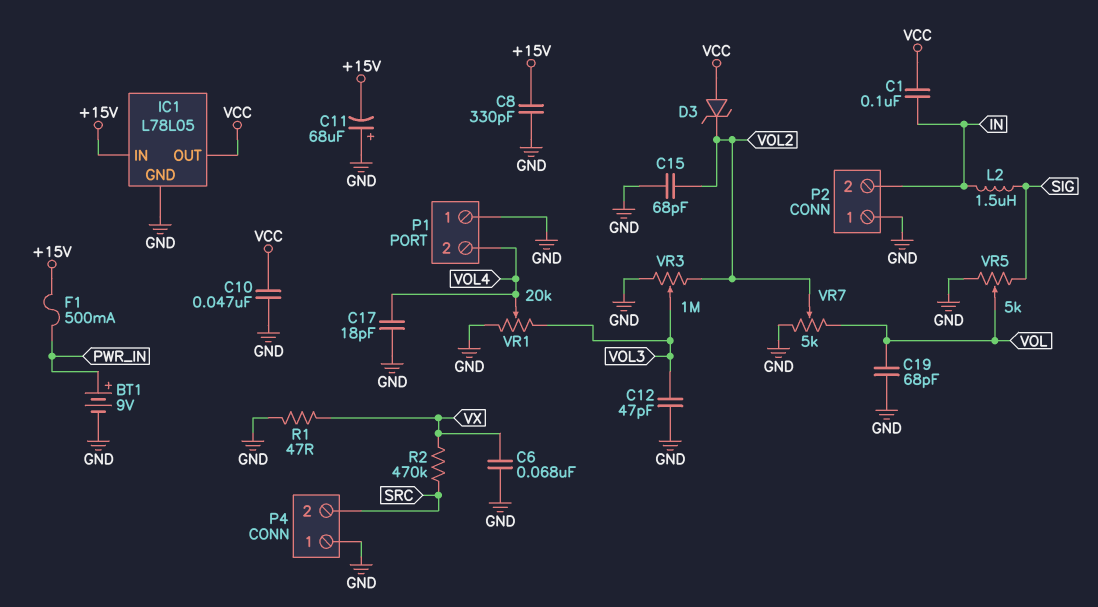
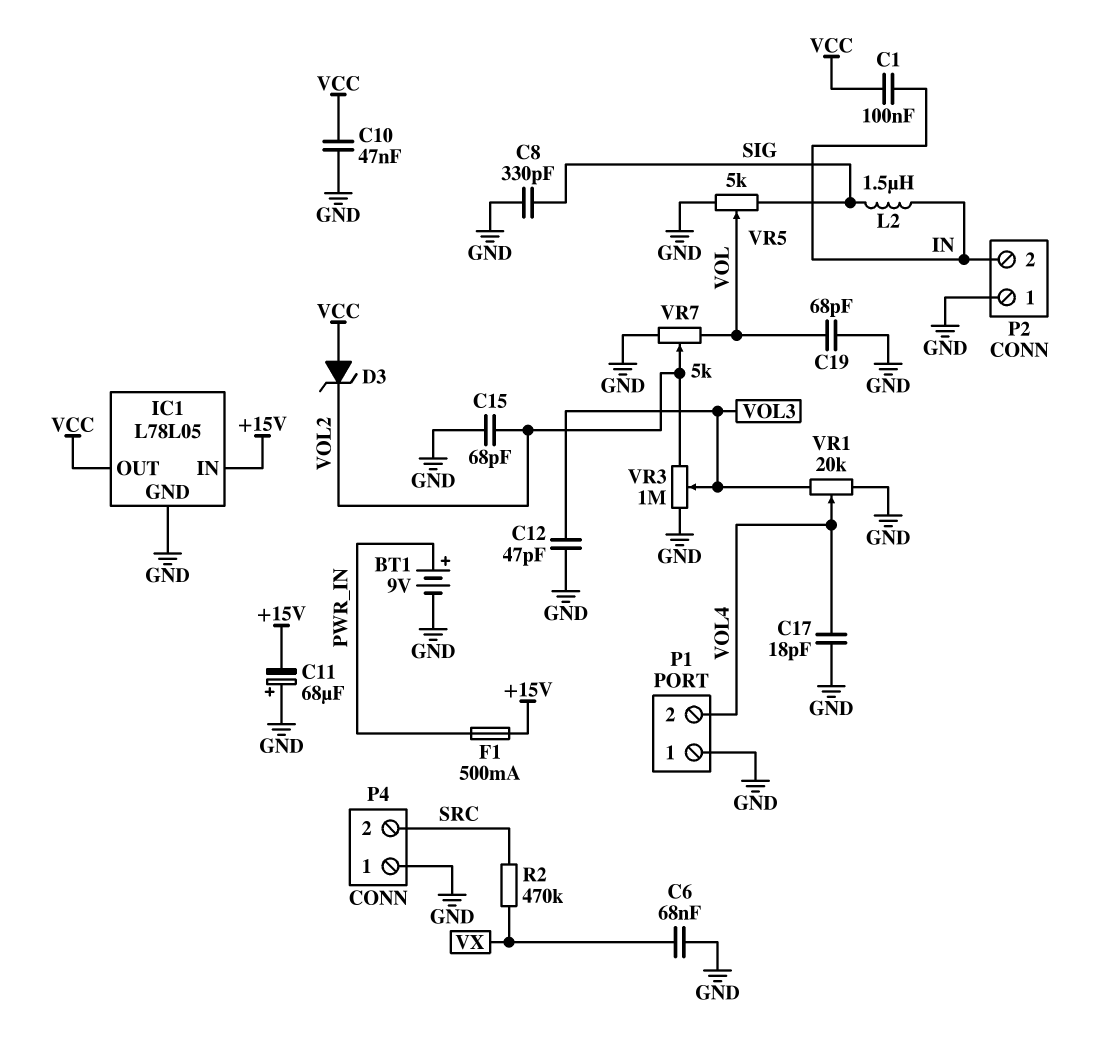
C8: 330pF (+15V, GND) -> 330pF (GND, SIG)
R1: 47 (GND, VX) -> none

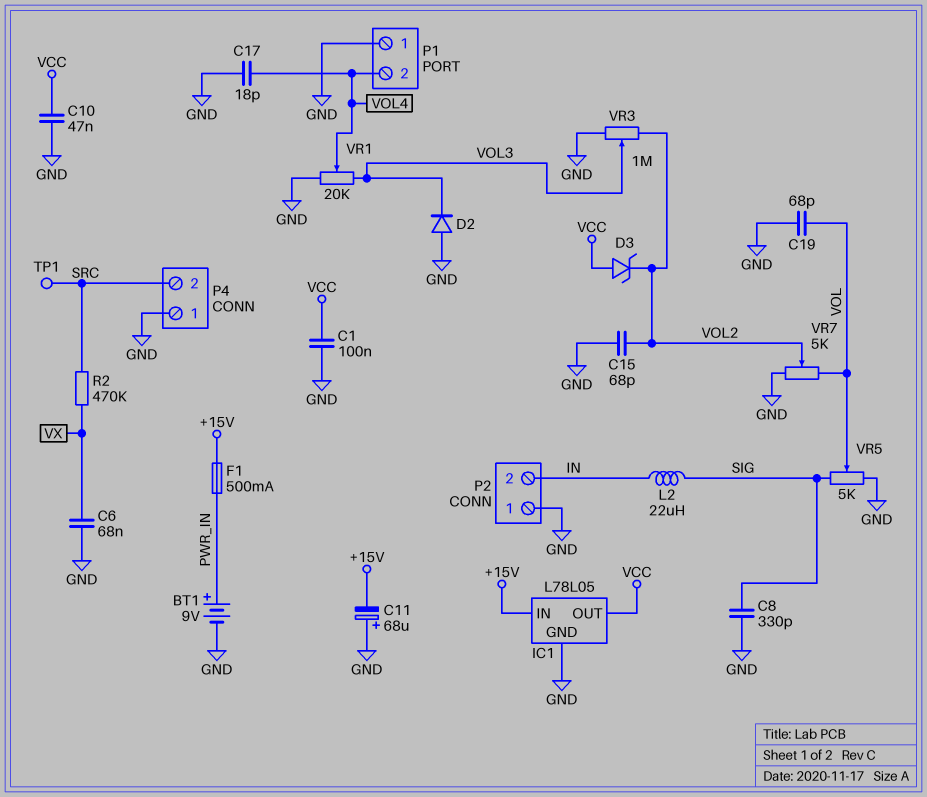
C1: 100nF (IN, VCC) -> 100nF (GND, VCC)
C12: 47pF (GND, VOL3) -> none
D2: none -> diode (A GND, K VOL3)
L2: 1.5uH (IN, SIG) -> 22uH (IN, SIG)
TP1: none -> test point (SRC)

